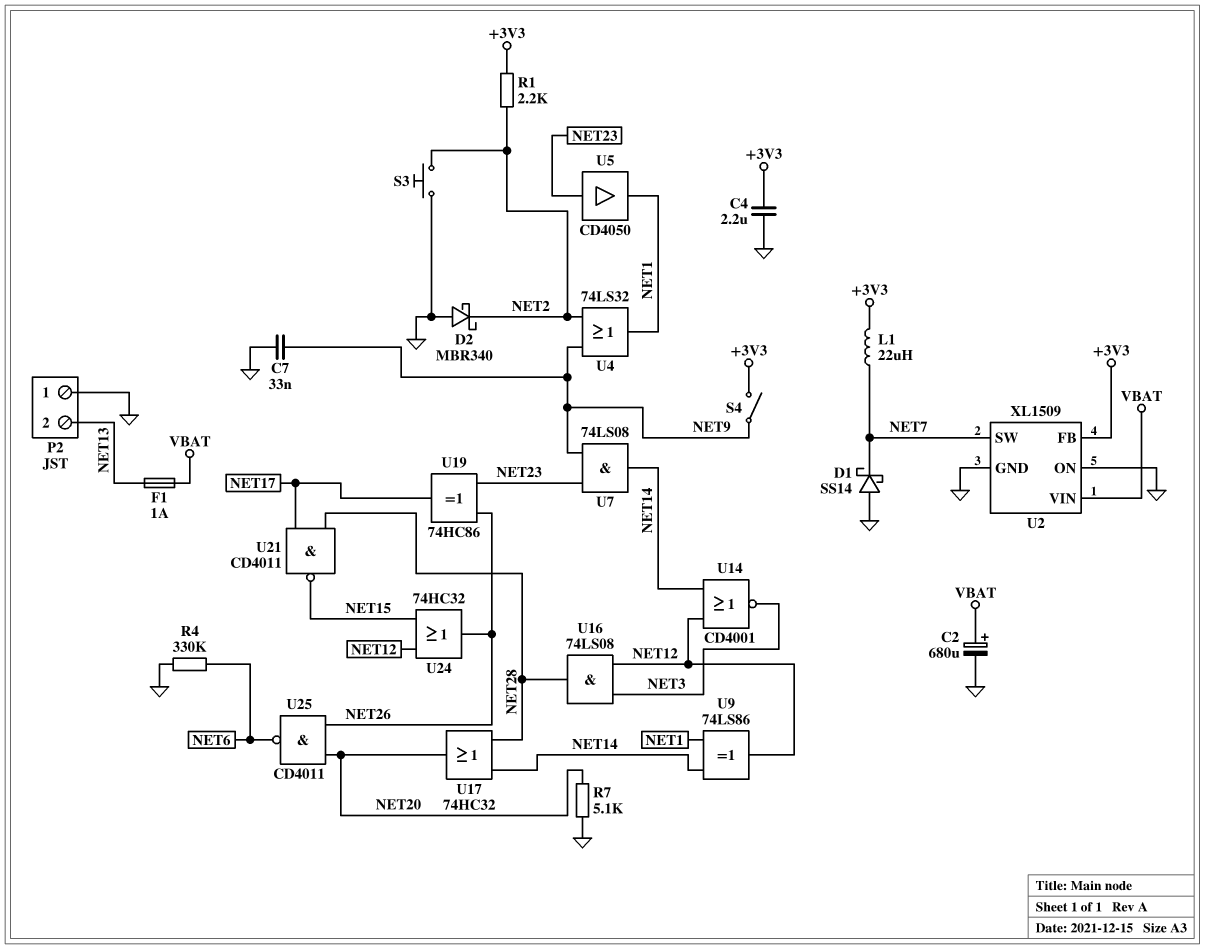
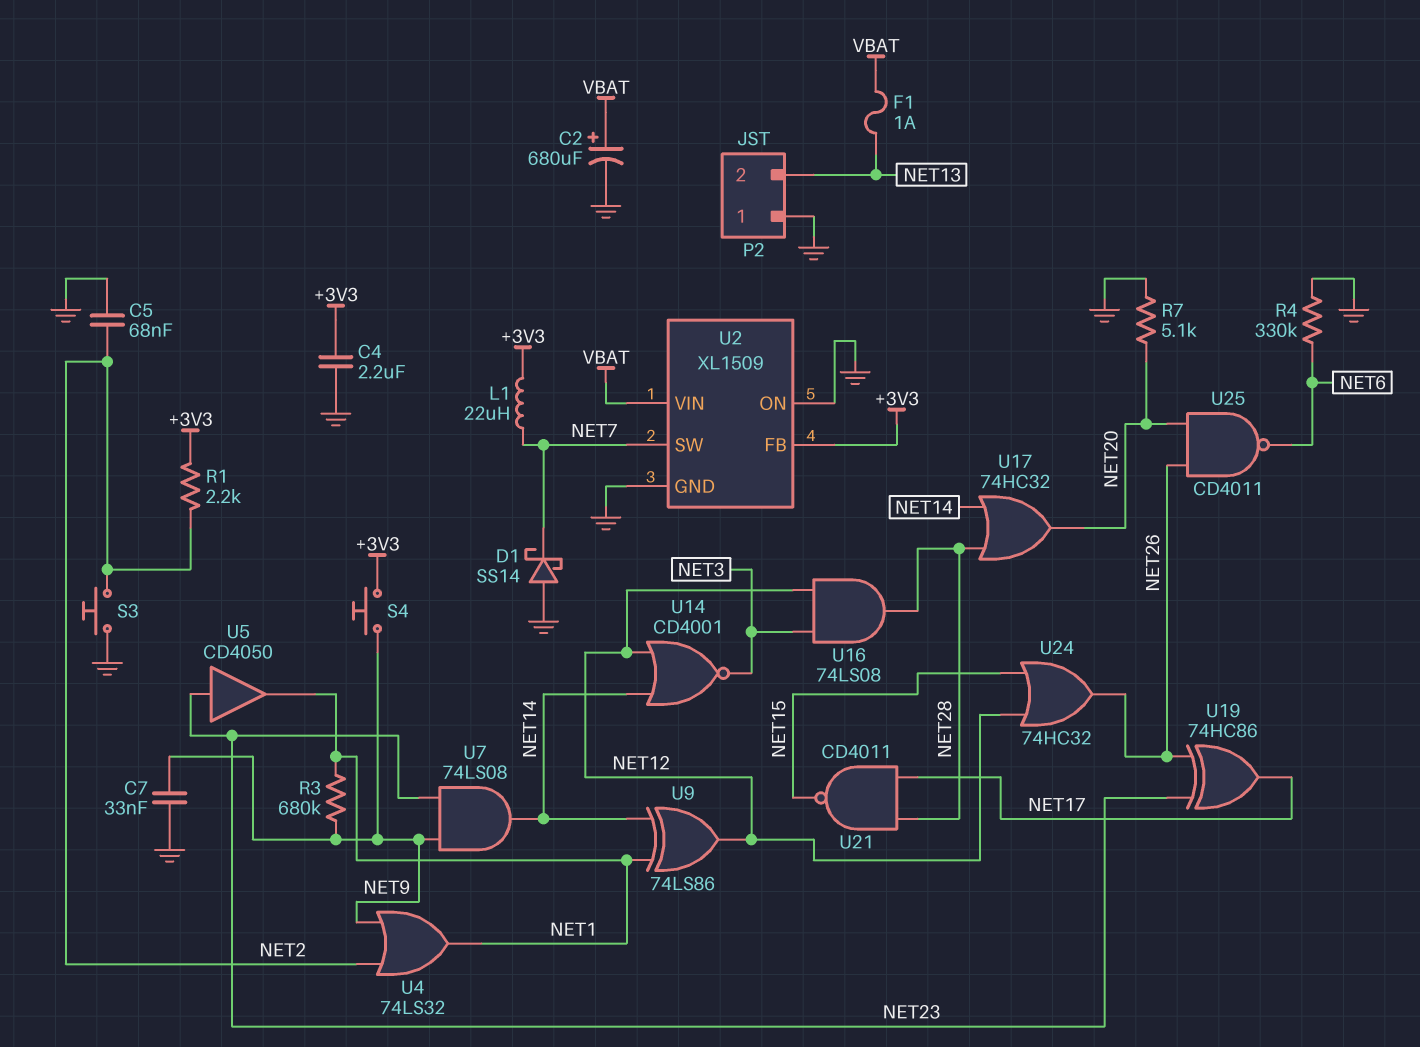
C5: none -> 68nF (GND, NET2)
D2: schottky MBR340 (A GND, K NET2) -> none
R3: none -> 680k (NET1, NET9)
S4: switch (+3V3, NET9) -> button (+3V3, NET9)

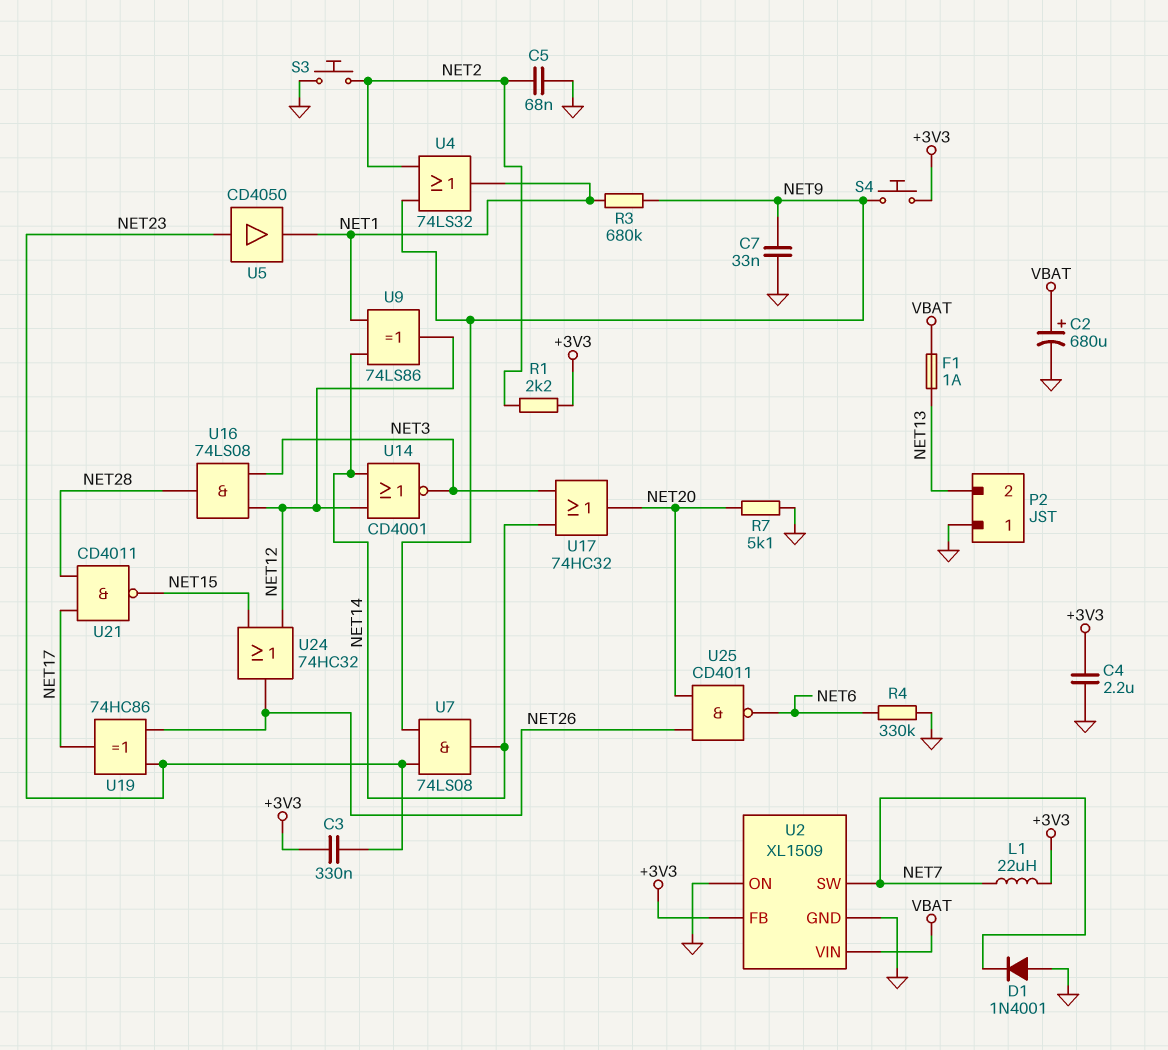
C3: none -> 330nF (+3V3, NET23)
D1: schottky SS14 (A GND, K NET7) -> diode 1N4001 (A GND, K NET7)
U17: OR 74HC32 (in NET14, in NET28, out NET20) -> OR 74HC32 (in NET3, in NET14, out NET20)

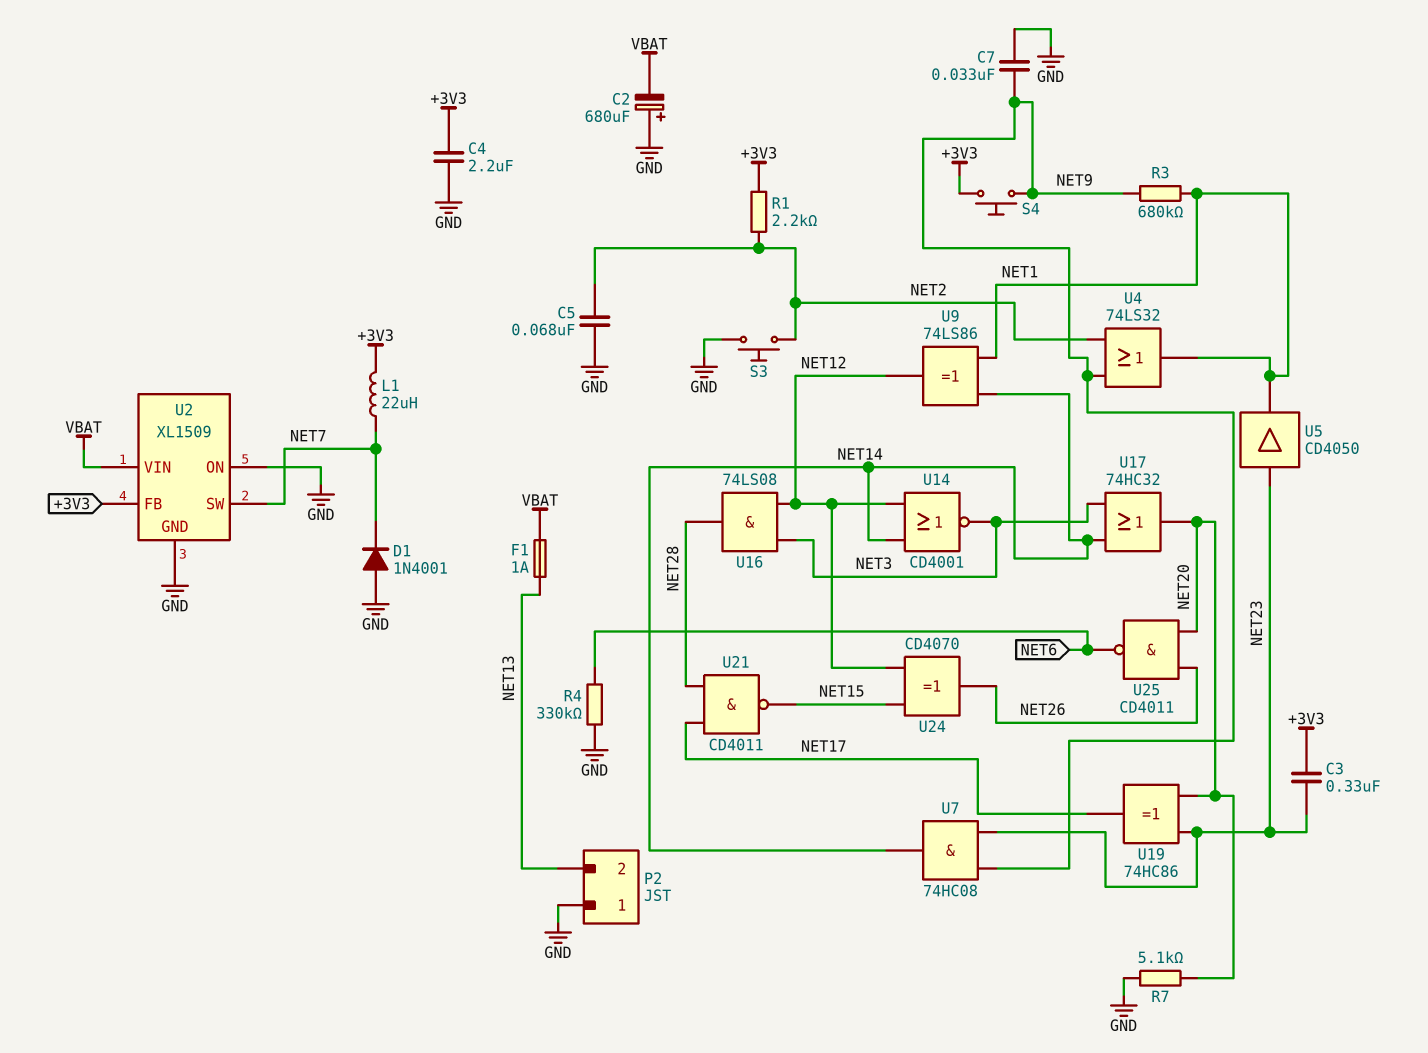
C2: 680uF (plus VBAT, minus GND) -> 680uF (plus GND, minus VBAT)
U7: AND 74LS08 (in NET9, in NET23, out NET14) -> AND 74HC08 (in NET9, in NET23, out NET14)
U19: XOR 74HC86 (in NET23, in NET26, out NET17) -> XOR 74HC86 (in NET20, in NET23, out NET17)
U24: OR 74HC32 (in NET12, in NET15, out NET26) -> XOR CD4070 (in NET12, in NET15, out NET26)

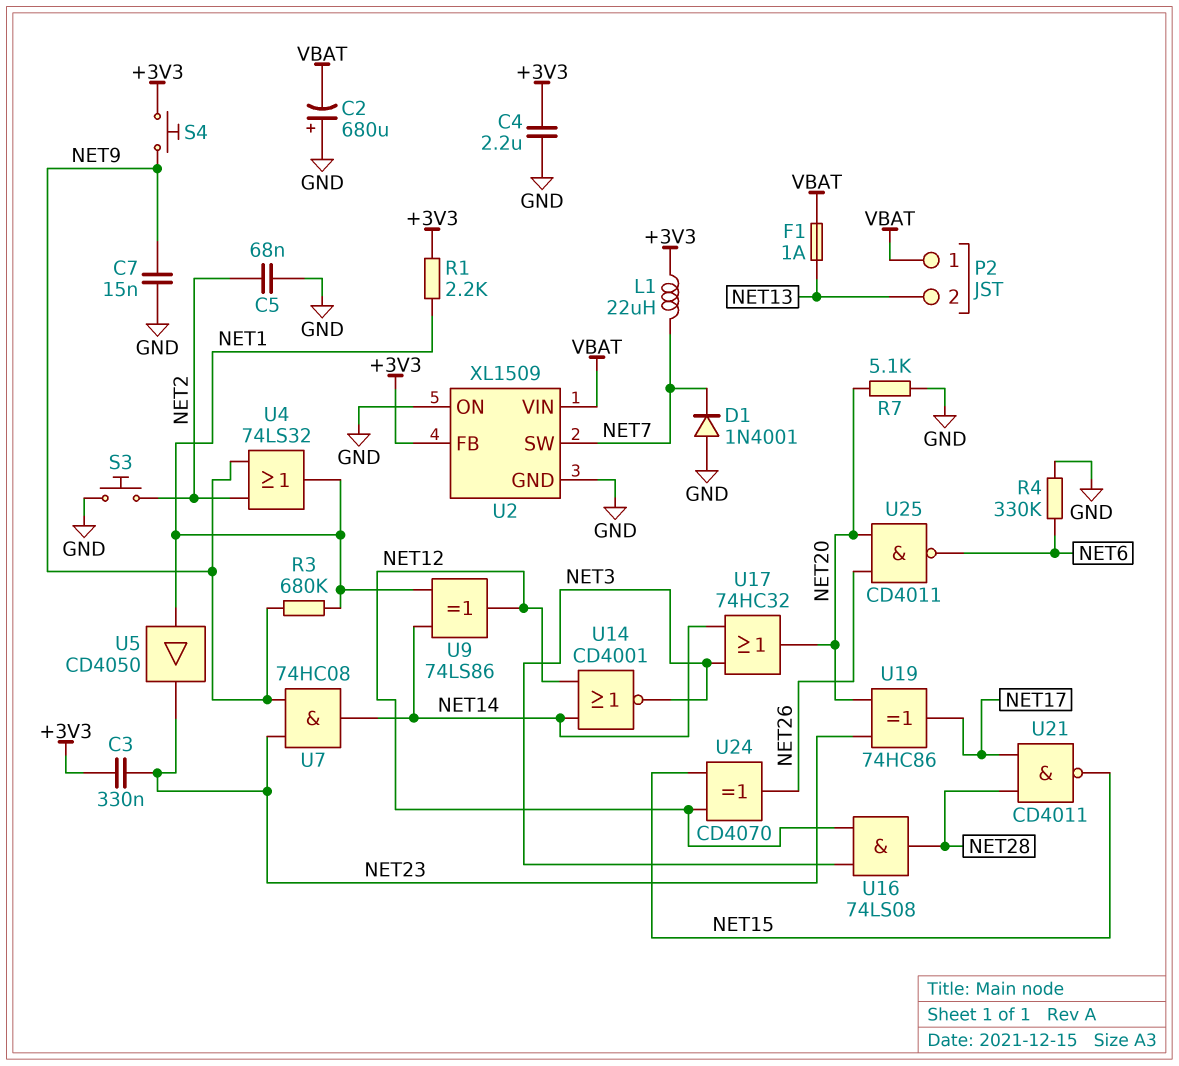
C7: 33nF (GND, NET9) -> 15nF (GND, NET9)
P2 pin 1: GND -> VBAT
R1: 2.2k (+3V3, NET2) -> 2.2k (+3V3, NET1)
U5: buffer CD4050 (in NET23, out NET1) -> buffer CD4050 (in NET1, out NET23)

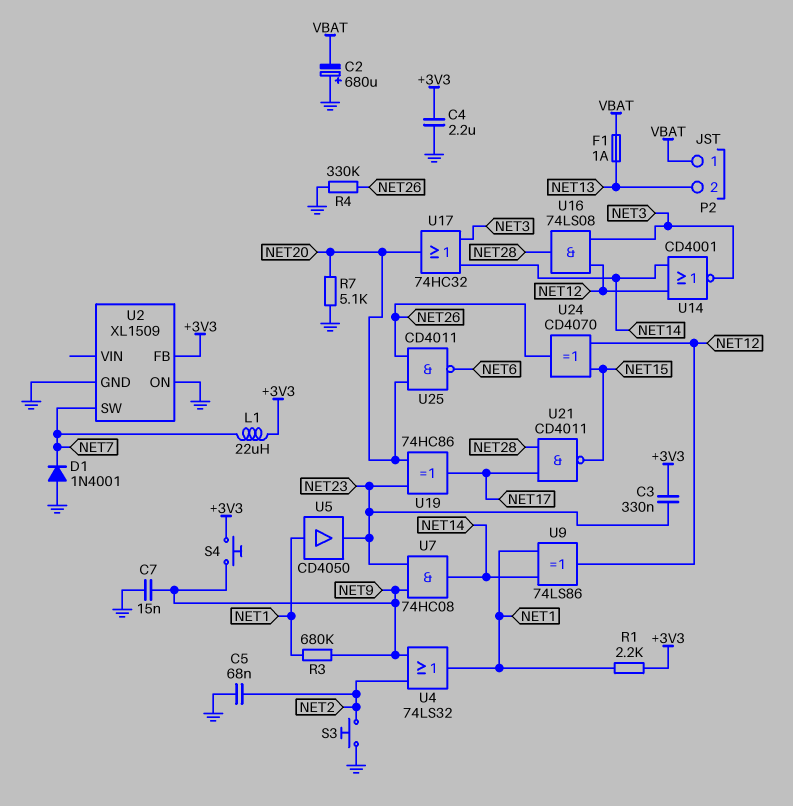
R4: 330k (GND, NET6) -> 330k (GND, NET26)
U2 pin VIN: VBAT -> none

